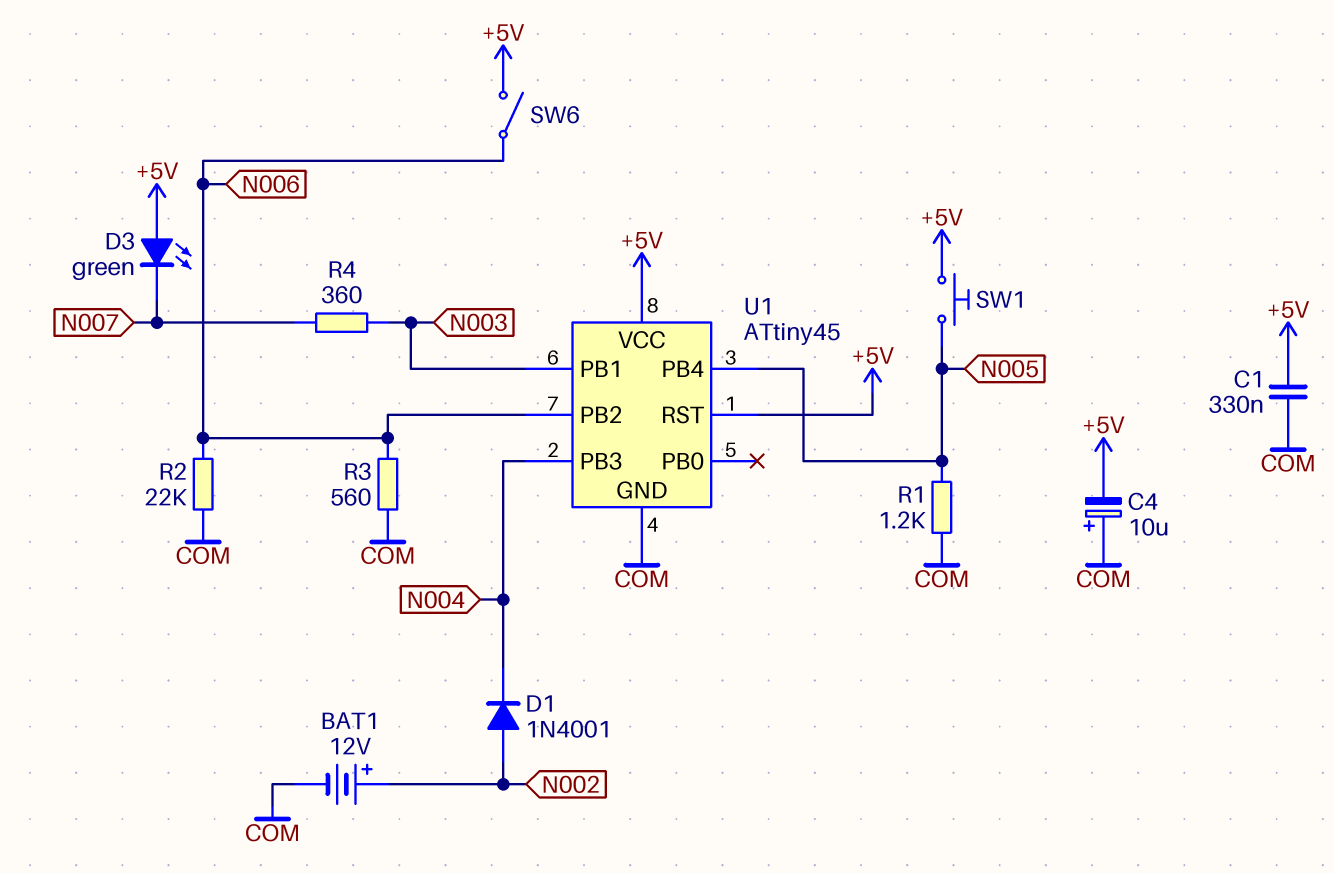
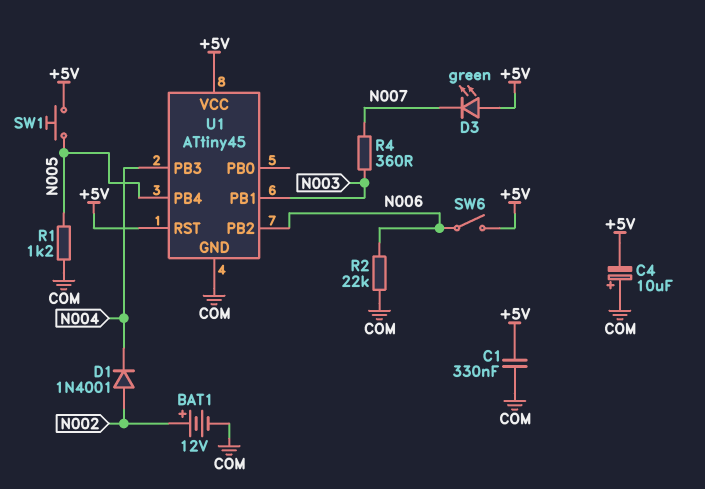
R3: 560 (COM, N006) -> none

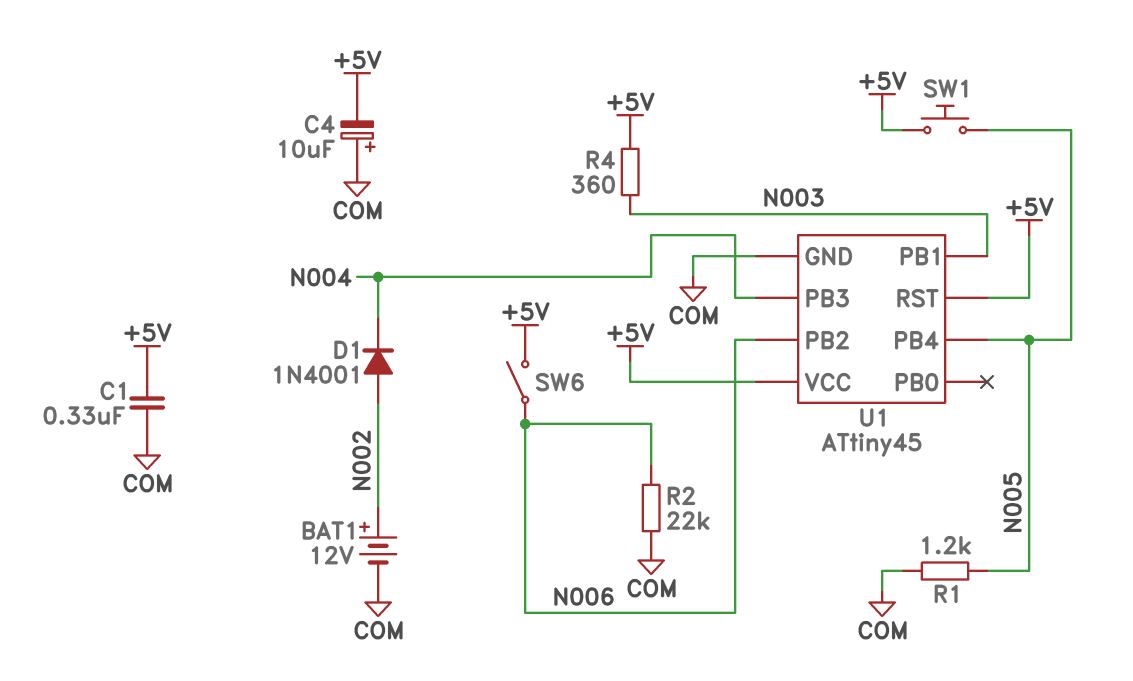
D3: LED green (A +5V, K N007) -> none
R4: 360 (N003, N007) -> 360 (+5V, N003)

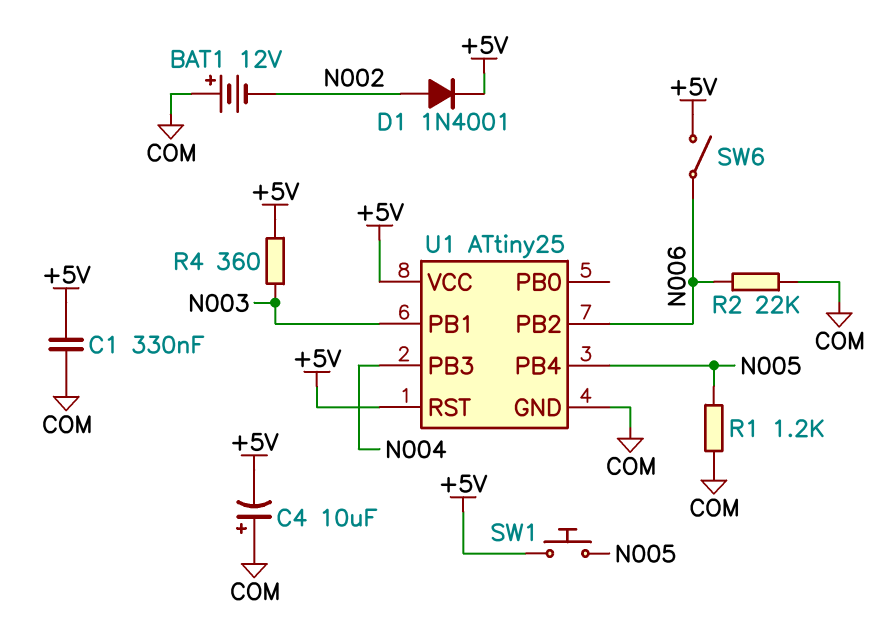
BAT1: 12V (plus N002, minus COM) -> 12V (plus COM, minus N002)
D1: diode 1N4001 (A N002, K N004) -> diode 1N4001 (A N002, K +5V)
U1: ATtiny45 -> ATtiny25

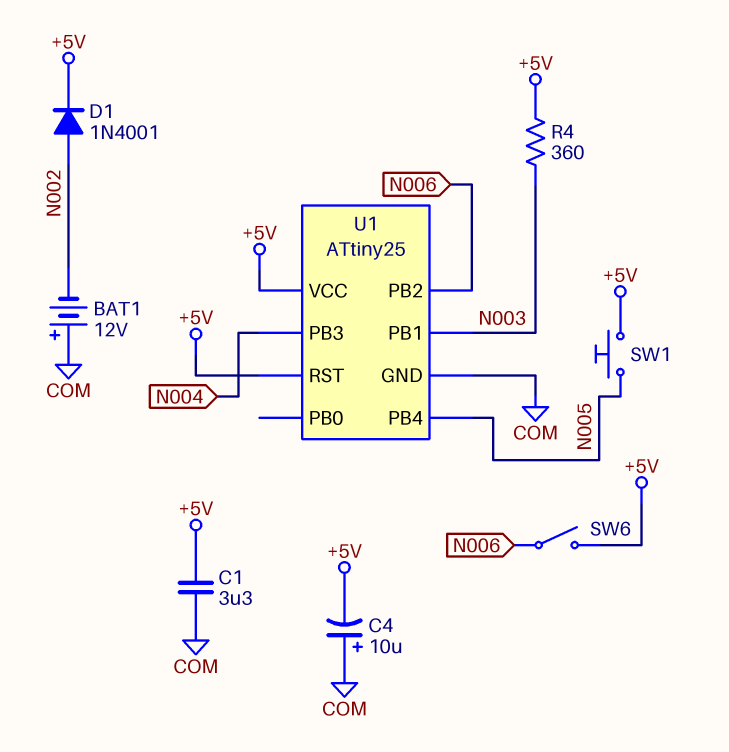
C1: 330nF (+5V, COM) -> 3.3uF (+5V, COM)
R1: 1.2k (COM, N005) -> none
R2: 22k (COM, N006) -> none

